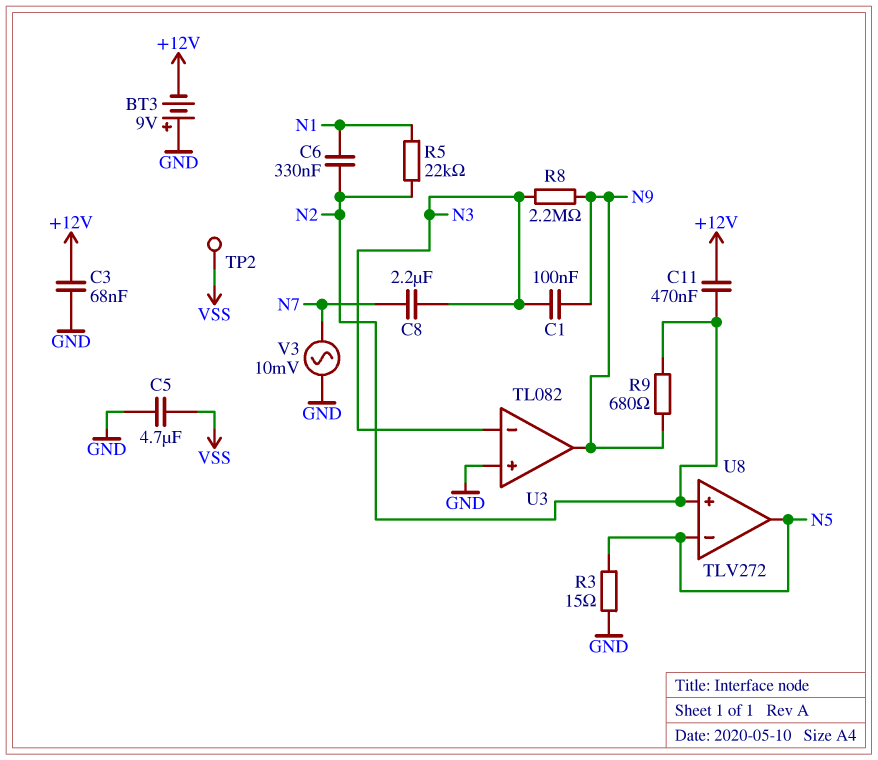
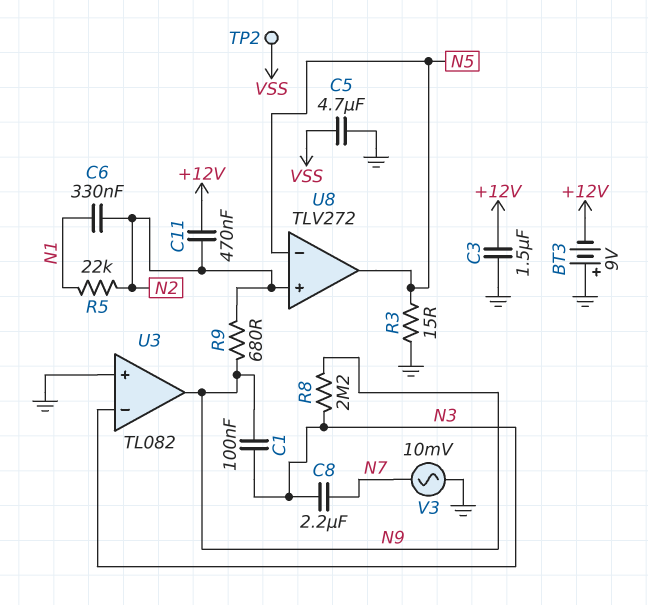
C3: 68nF (+12V, GND) -> 1.5uF (+12V, GND)

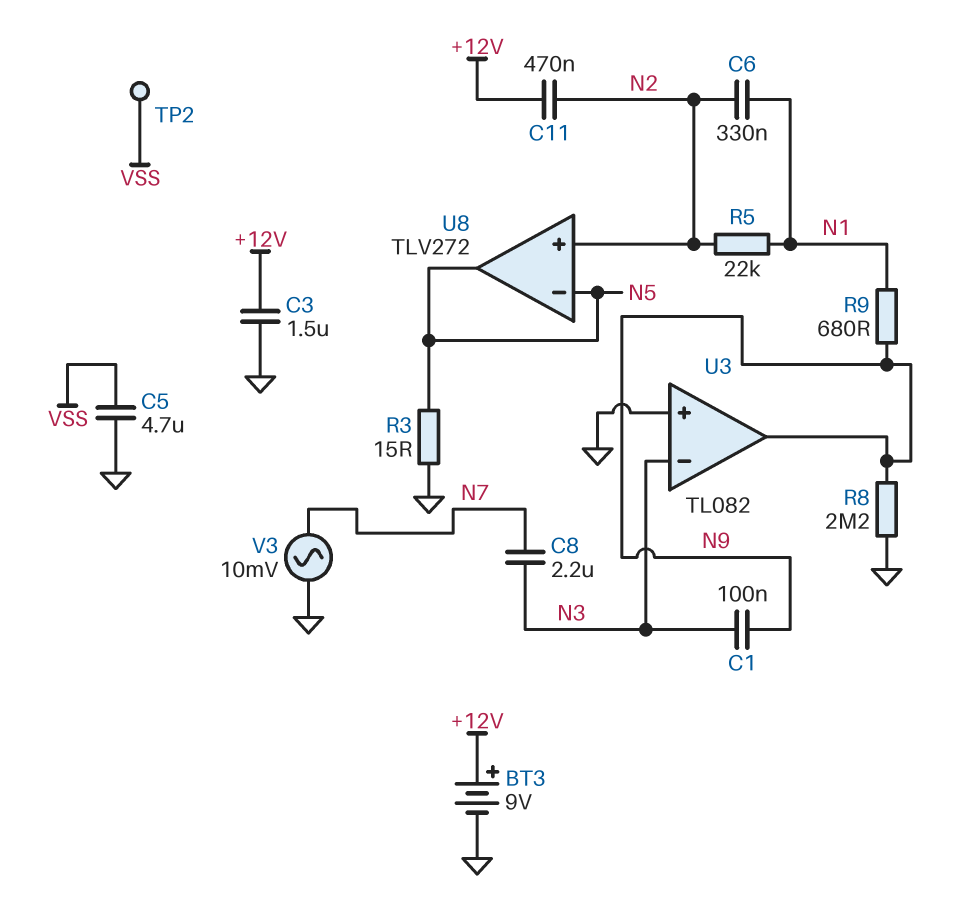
BT3: 9V (plus GND, minus +12V) -> 9V (plus +12V, minus GND)
R8: 2.2M (N3, N9) -> 2.2M (GND, N9)
R9: 680 (N2, N9) -> 680 (N1, N9)

